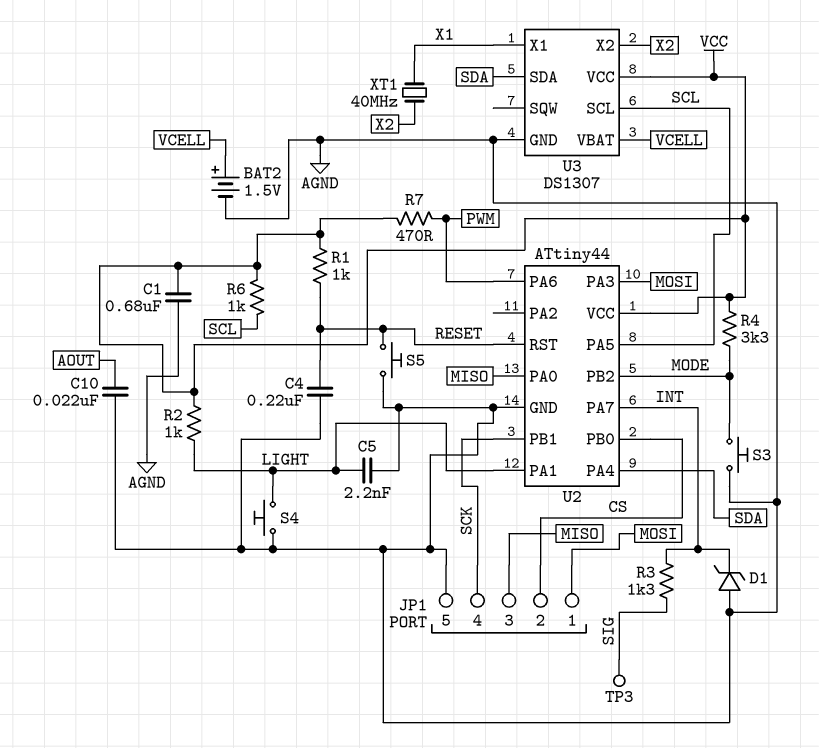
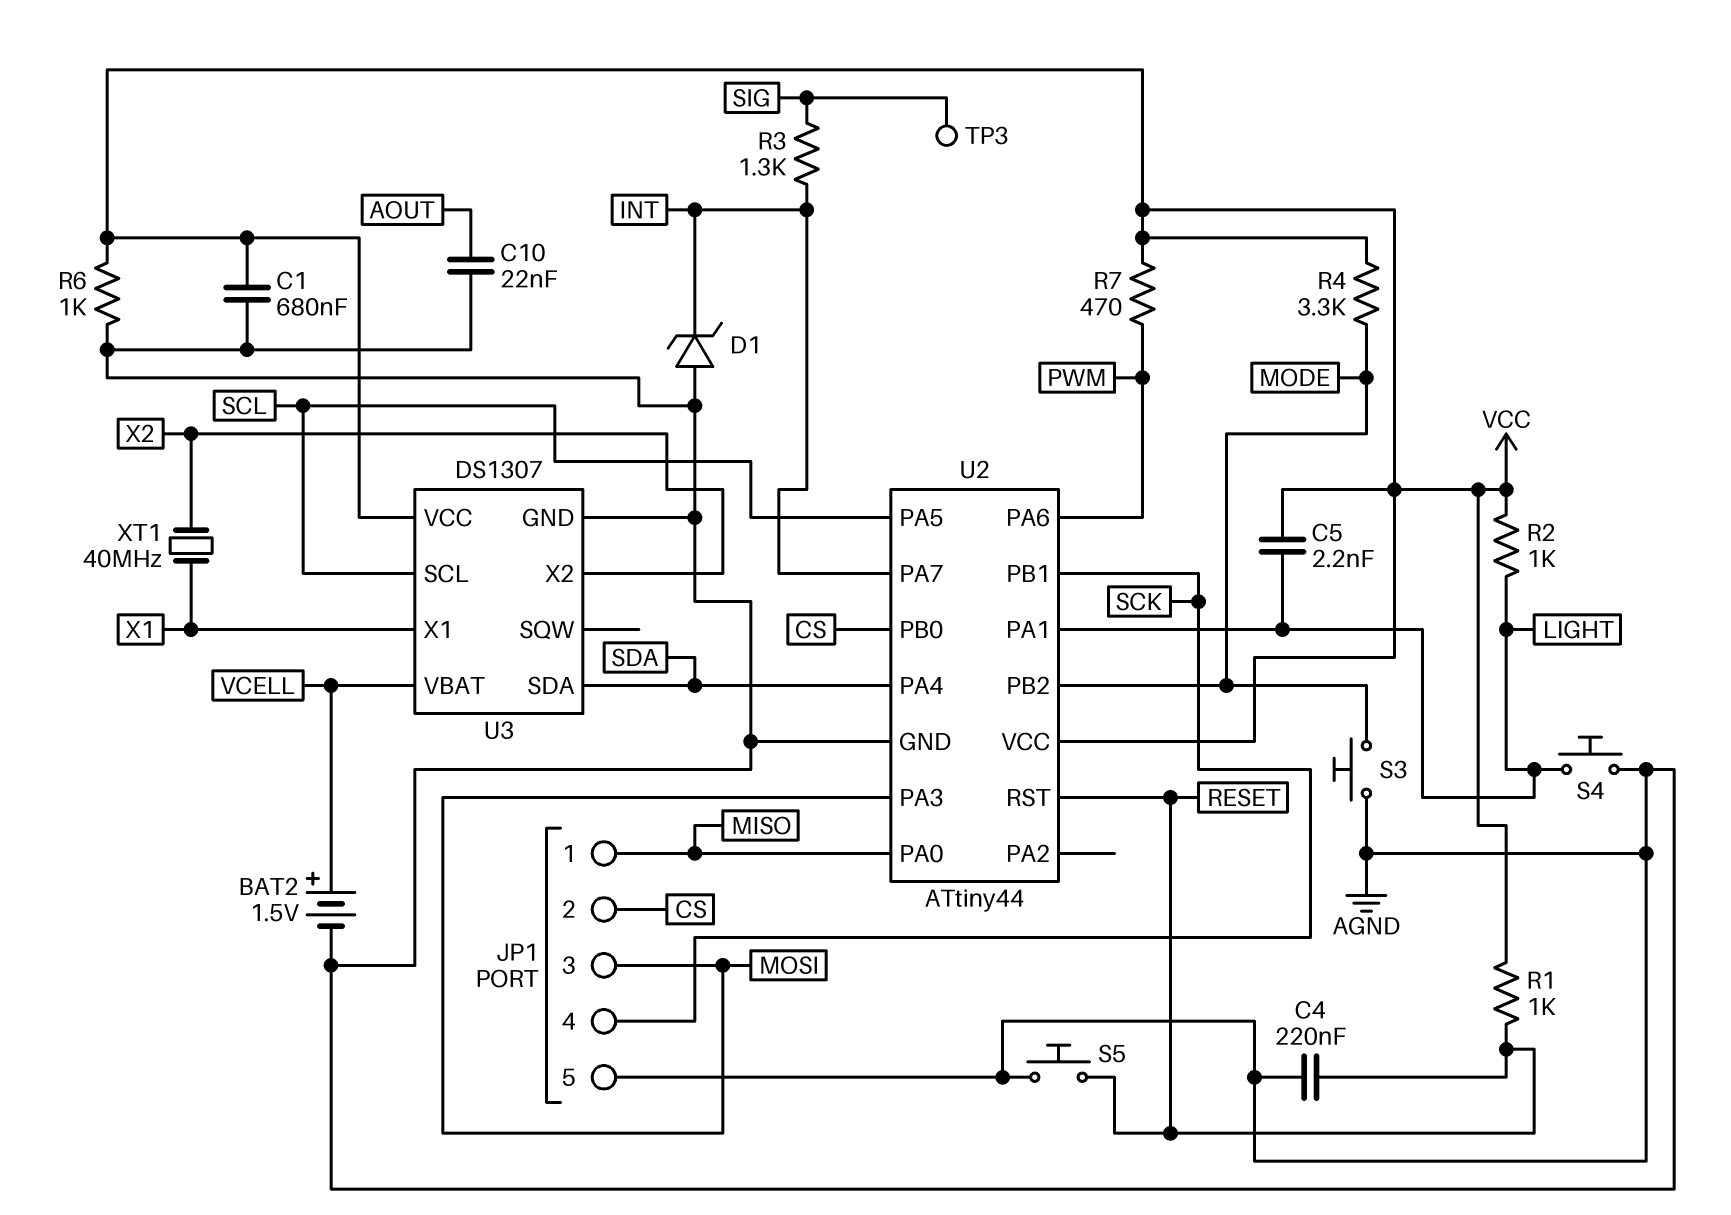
C5: 2.2nF (AGND, LIGHT) -> 2.2nF (LIGHT, VCC)
JP1 pin 1: MOSI -> MISO
JP1 pin 3: MISO -> MOSI
R6: 1k (SCL, VCC) -> 1k (AGND, VCC)

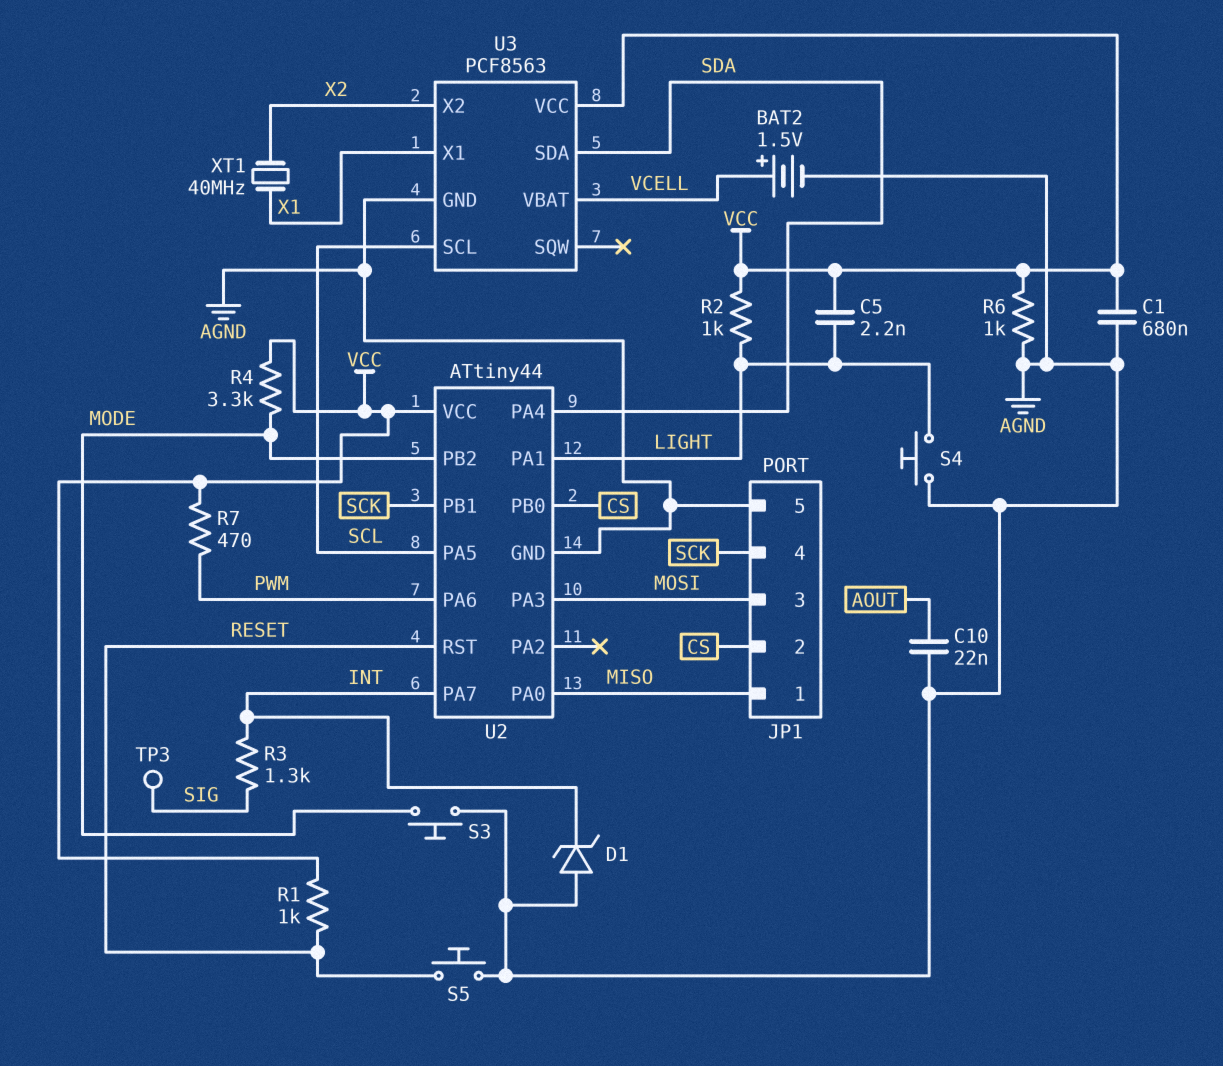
C4: 220nF (AGND, RESET) -> none
U3: DS1307 -> PCF8563

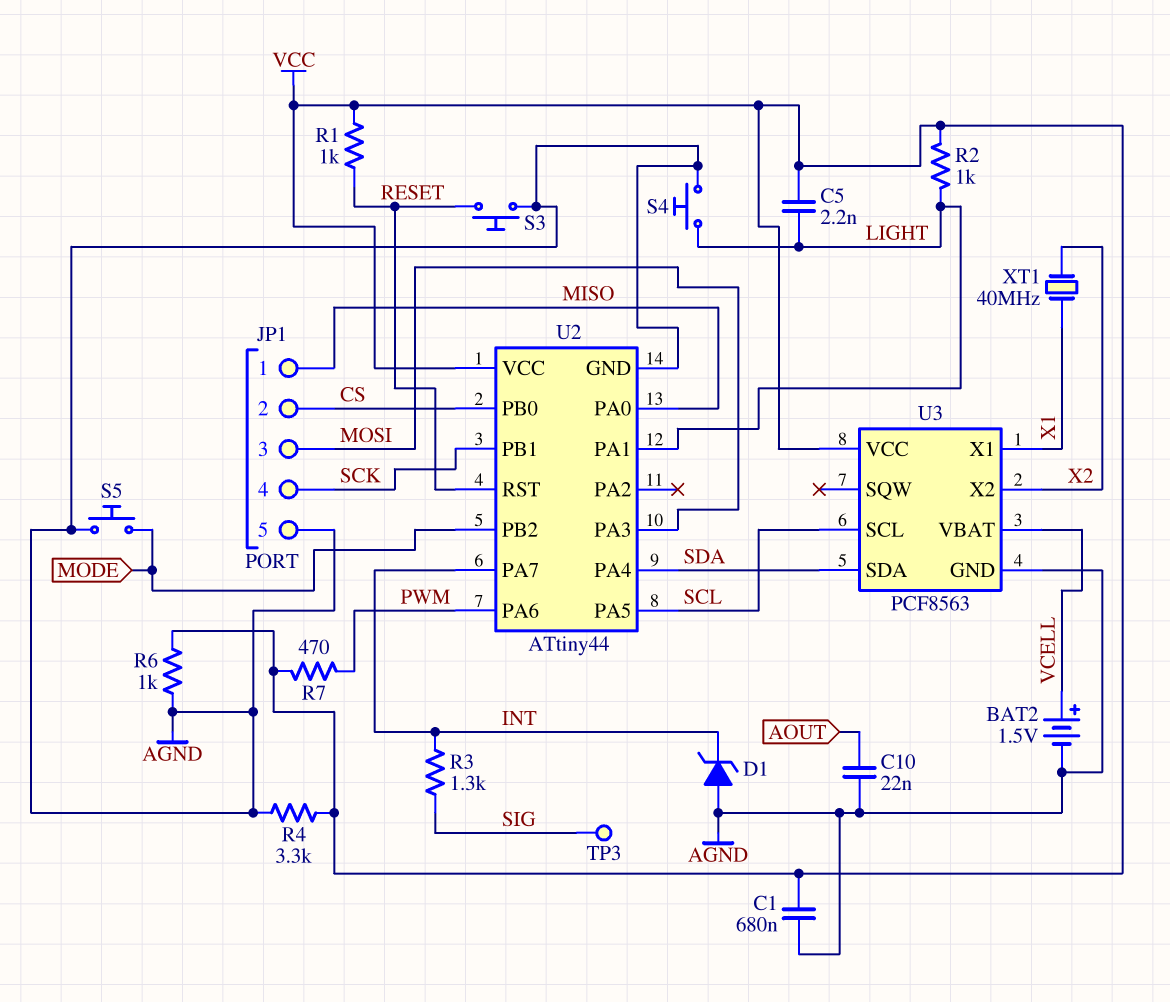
R4: 3.3k (MODE, VCC) -> 3.3k (AGND, VCC)
S3: button (AGND, MODE) -> button (AGND, RESET)
S5: button (AGND, RESET) -> button (AGND, MODE)

